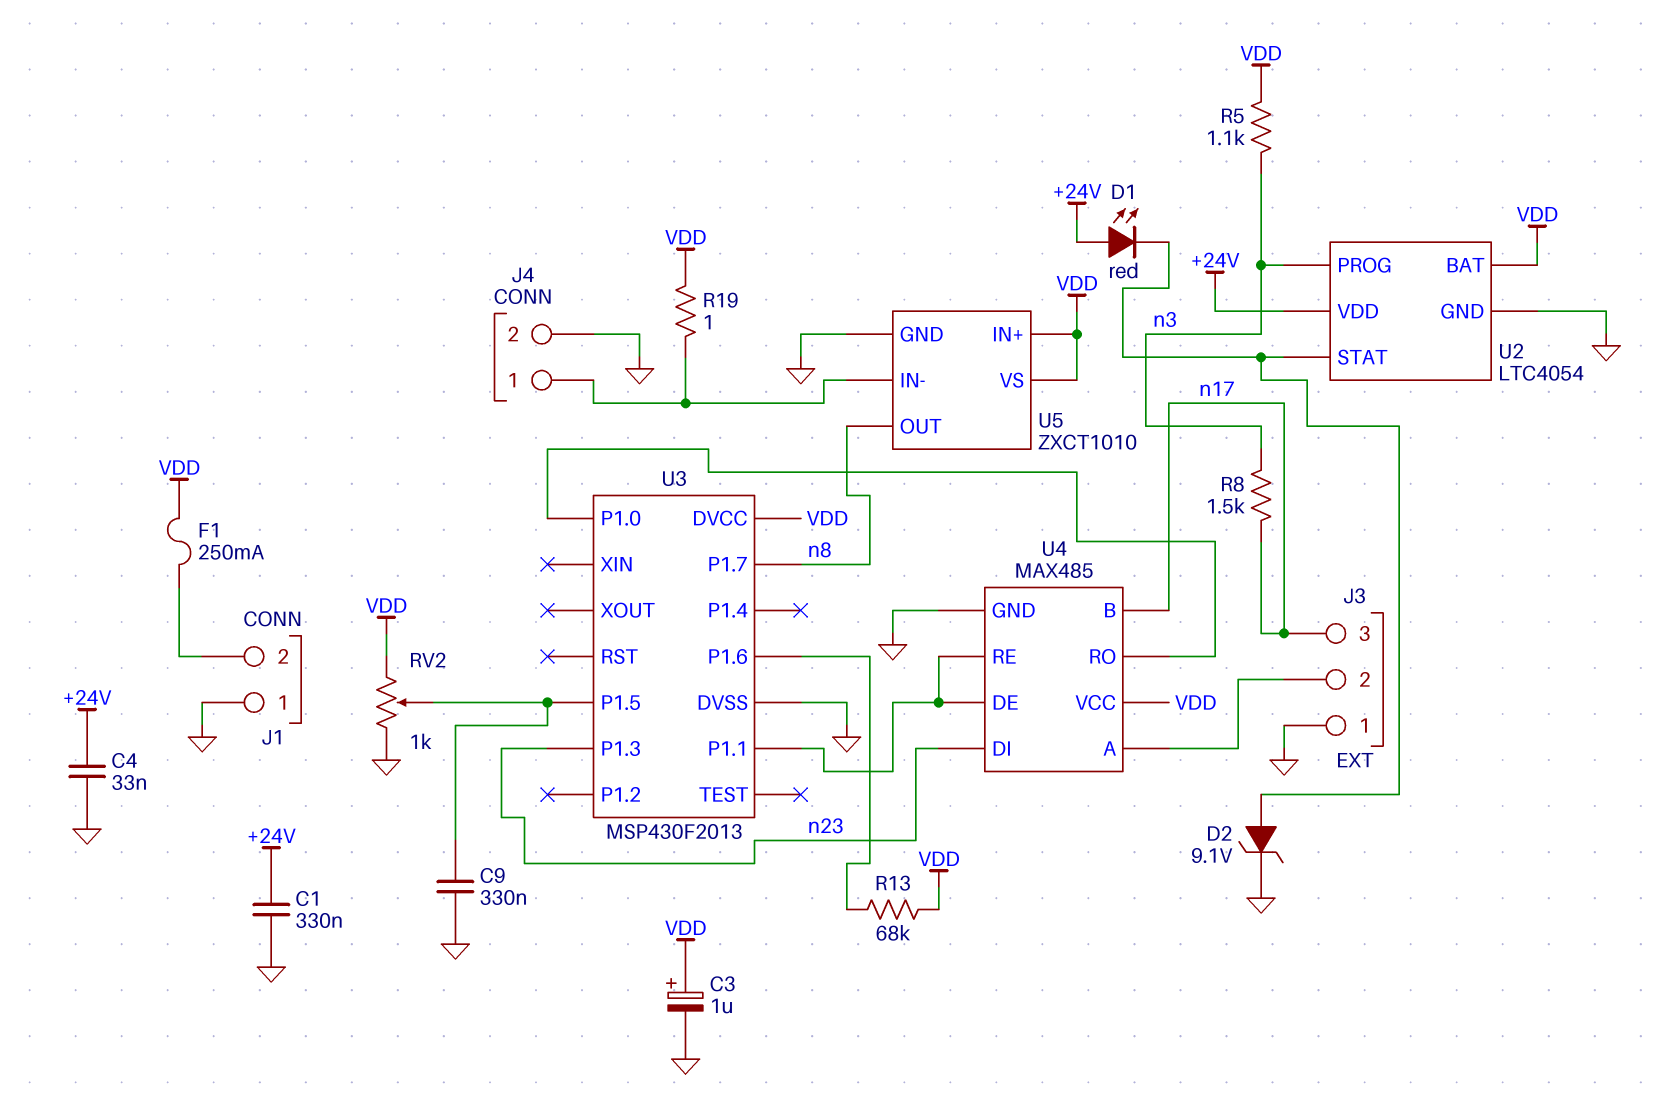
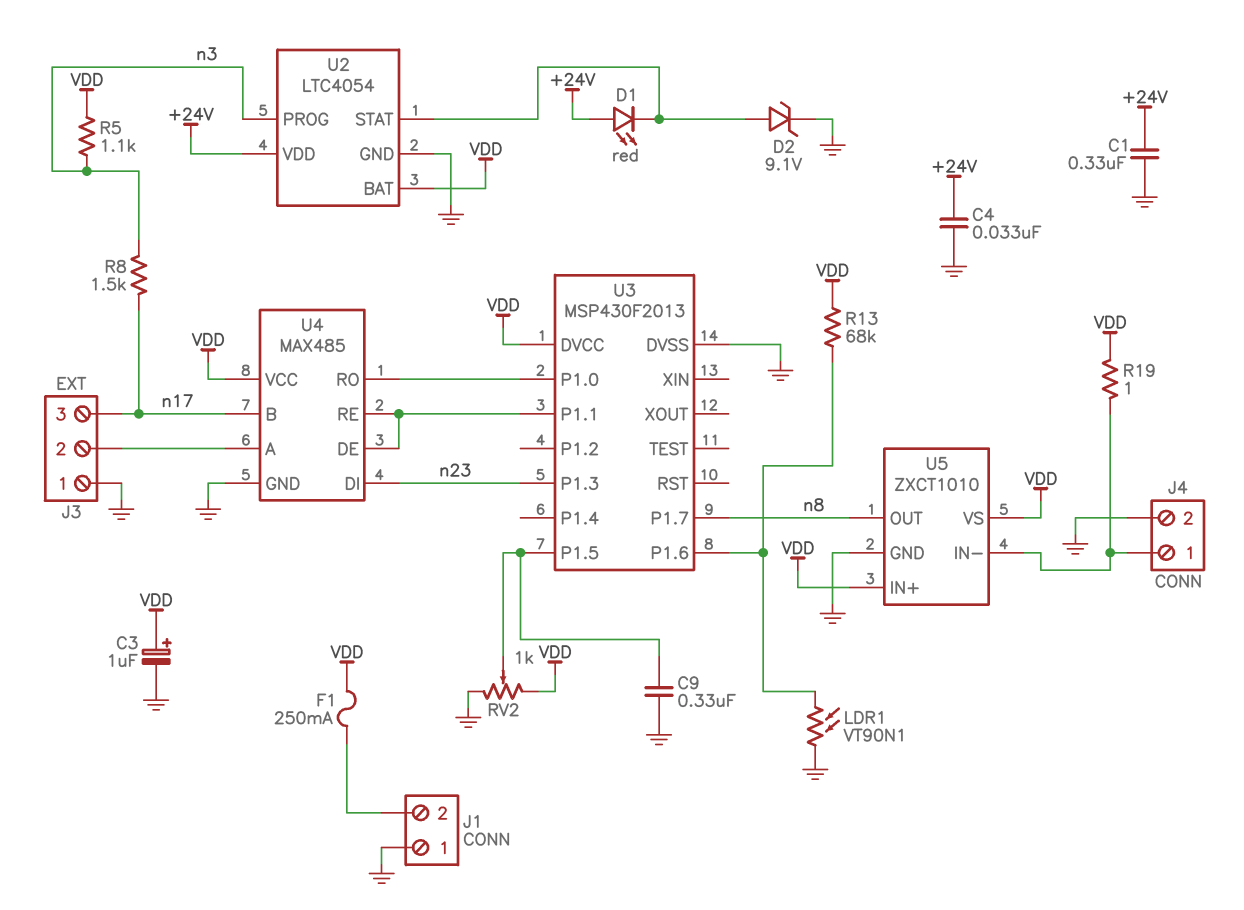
LDR1: none -> VT90N1 (GND, U3/P1.6)

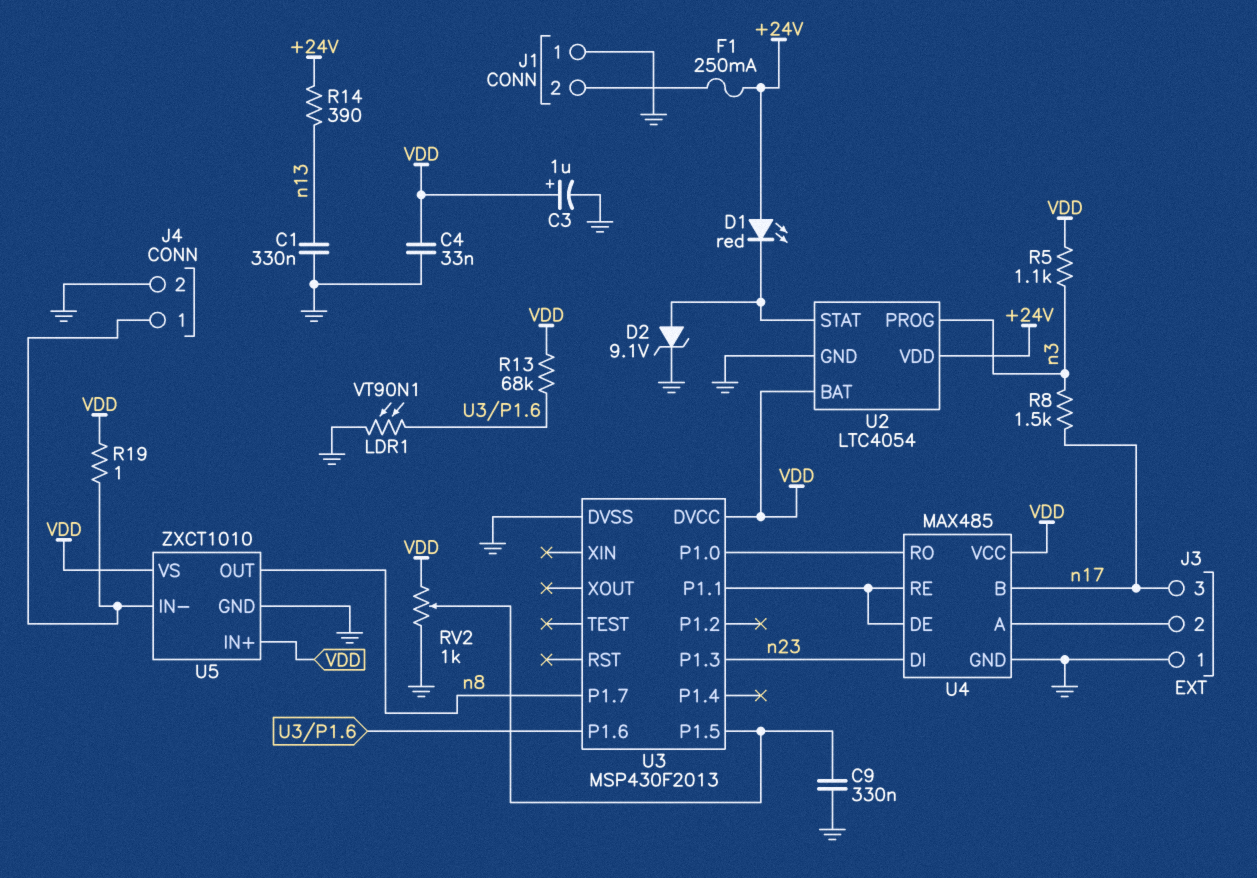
C1: 330nF (+24V, GND) -> 330nF (GND, n13)
C4: 33nF (+24V, GND) -> 33nF (GND, VDD)
F1: 250mA (J1/2, VDD) -> 250mA (+24V, J1/2)
R14: none -> 390 (+24V, n13)

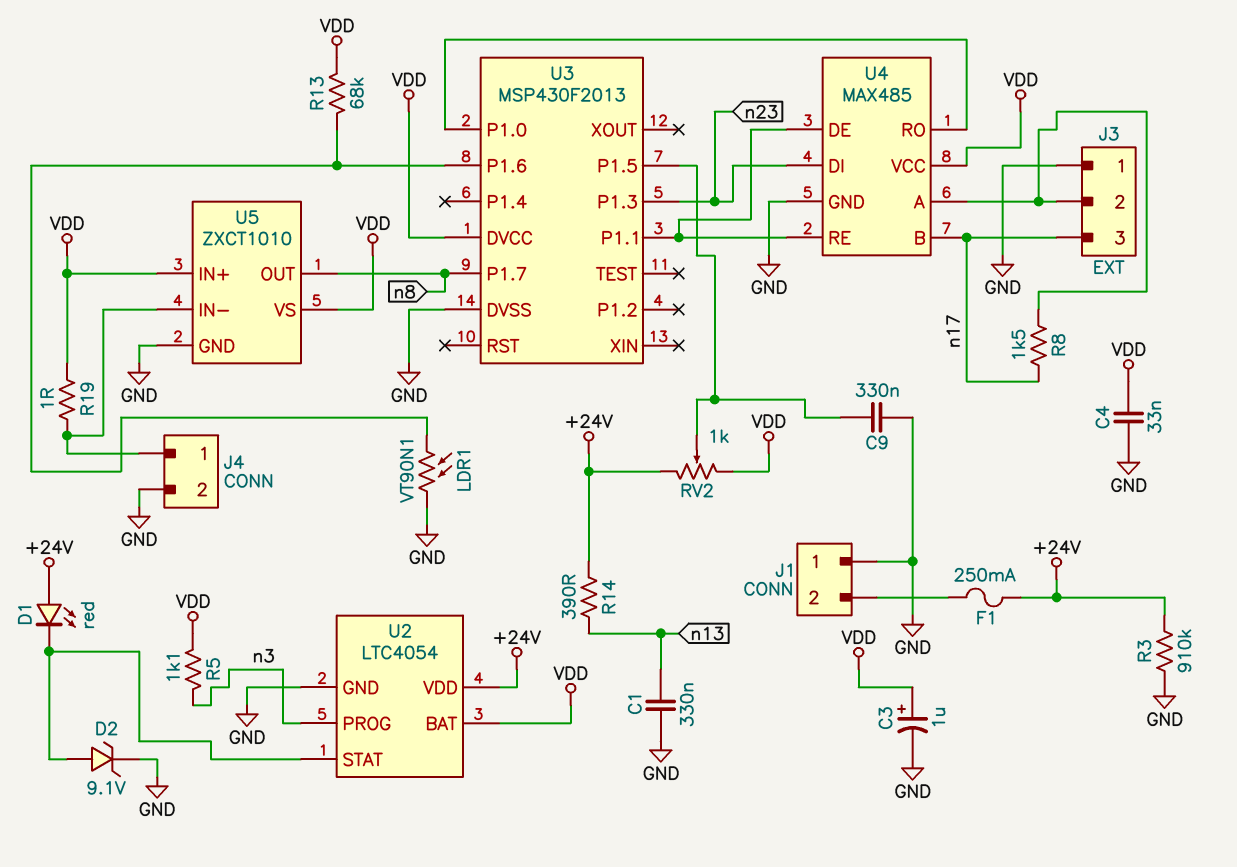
R3: none -> 910k (+24V, GND)
R8: 1.5k (n3, n17) -> 1.5k (J3/2, n17)
RV2: 1k (GND, VDD, wiper U3/P1.5) -> 1k (+24V, VDD, wiper U3/P1.5)

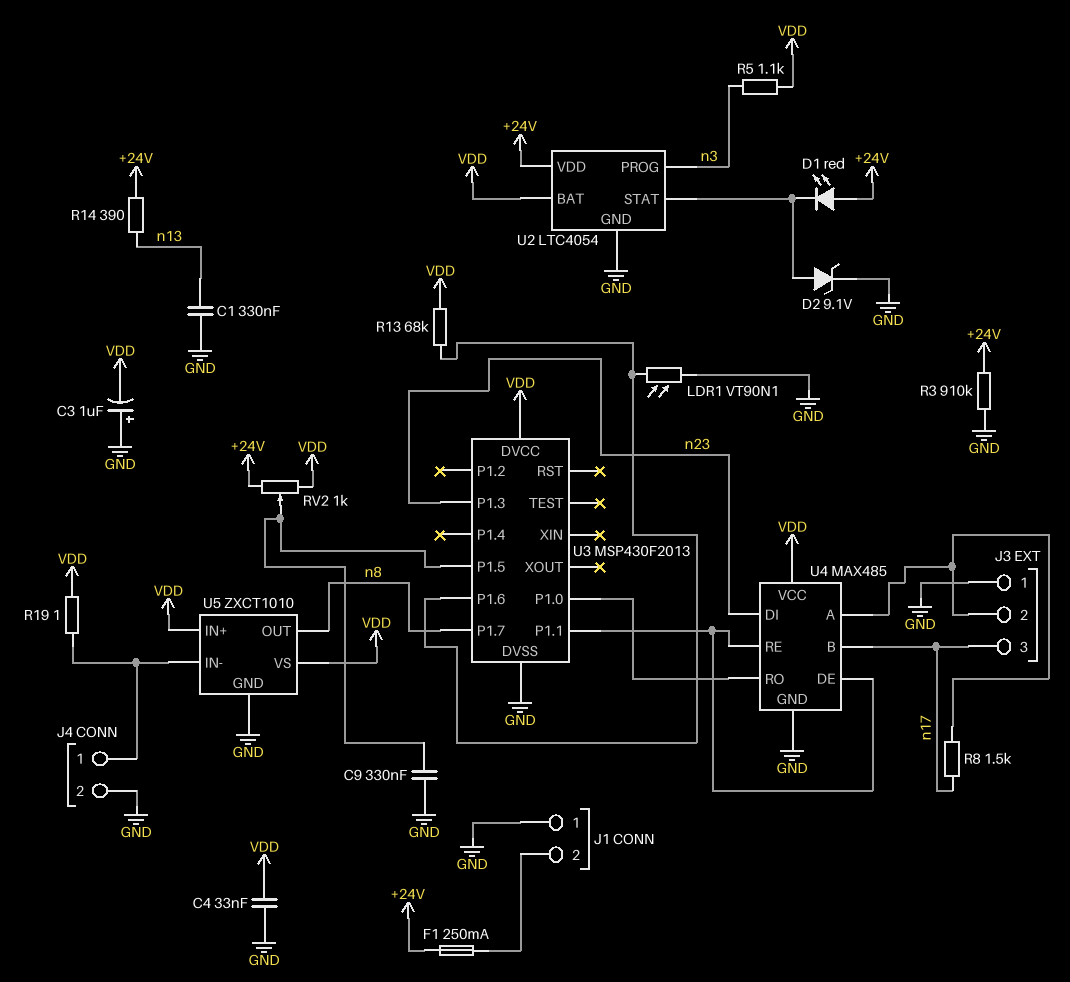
C3: 1uF (plus VDD, minus GND) -> 1uF (plus GND, minus VDD)

